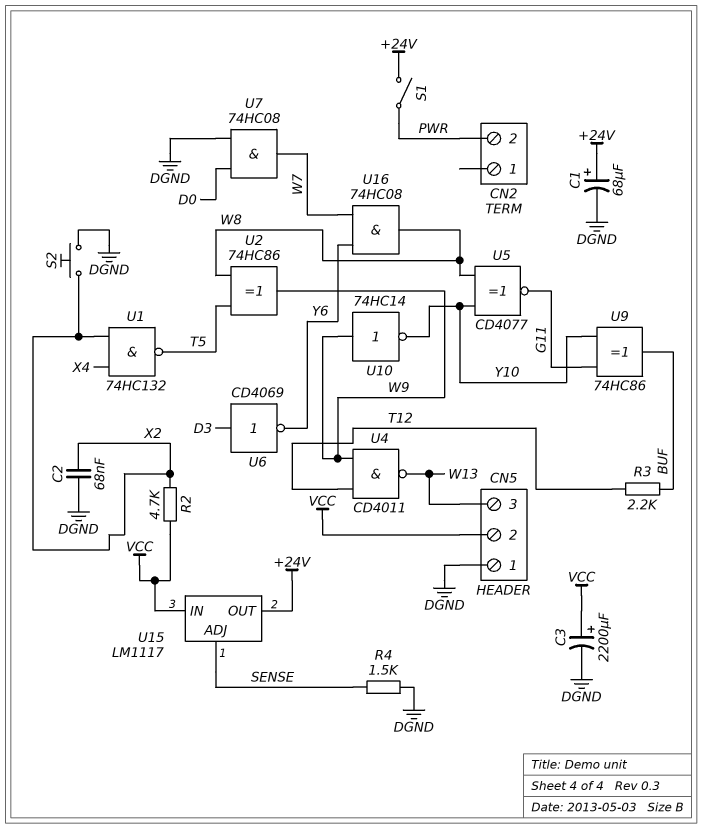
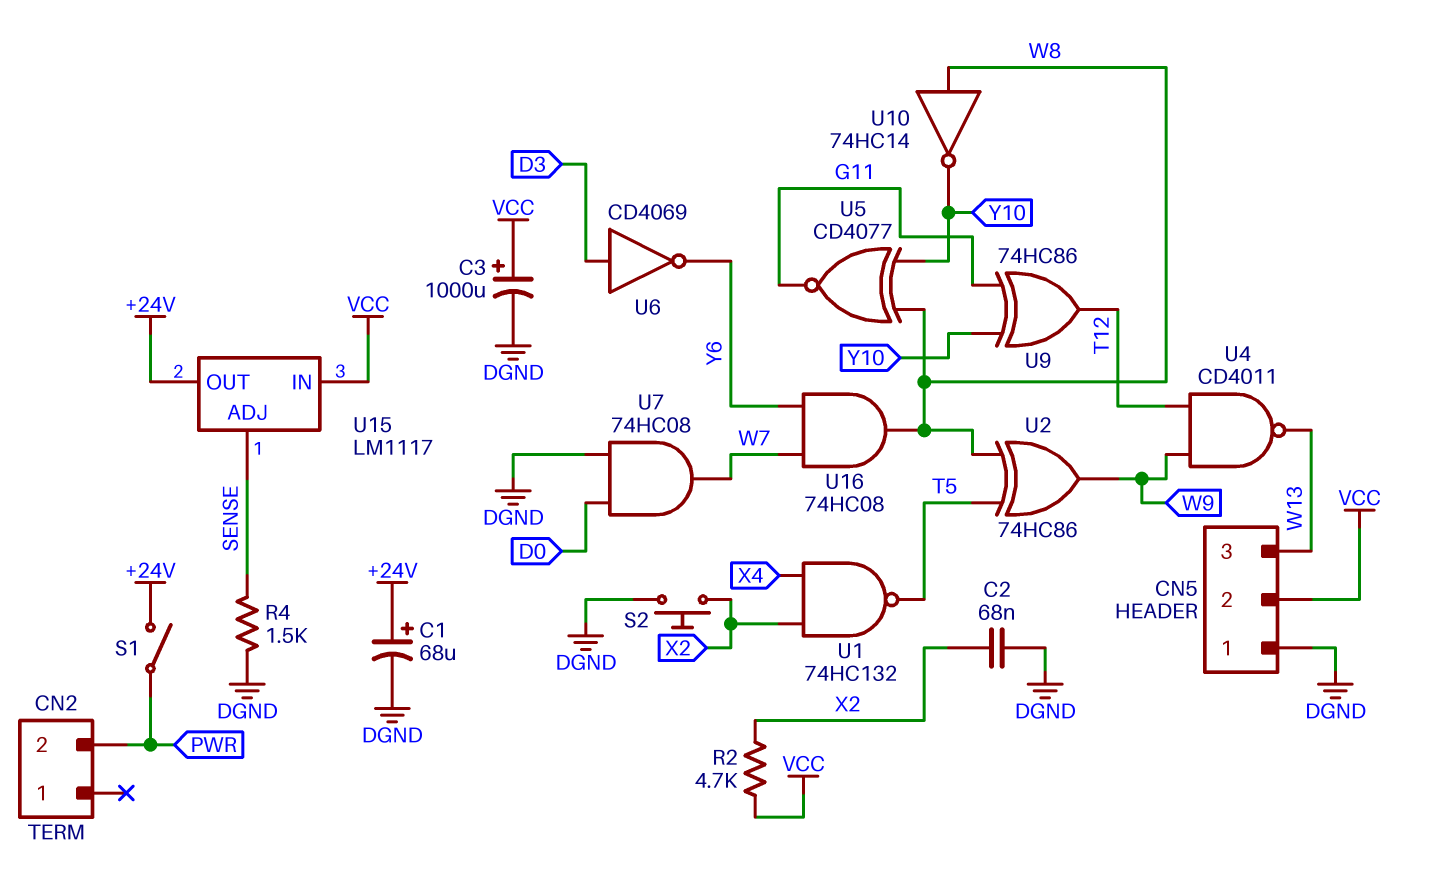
C3: 2200uF (plus VCC, minus DGND) -> 1000uF (plus VCC, minus DGND)
R3: 2.2k (BUF, T12) -> none
U9: XOR 74HC86 (in G11, in Y10, out BUF) -> XOR 74HC86 (in G11, in Y10, out T12)
U10: NOT 74HC14 (in W9, out Y10) -> NOT 74HC14 (in W8, out Y10)

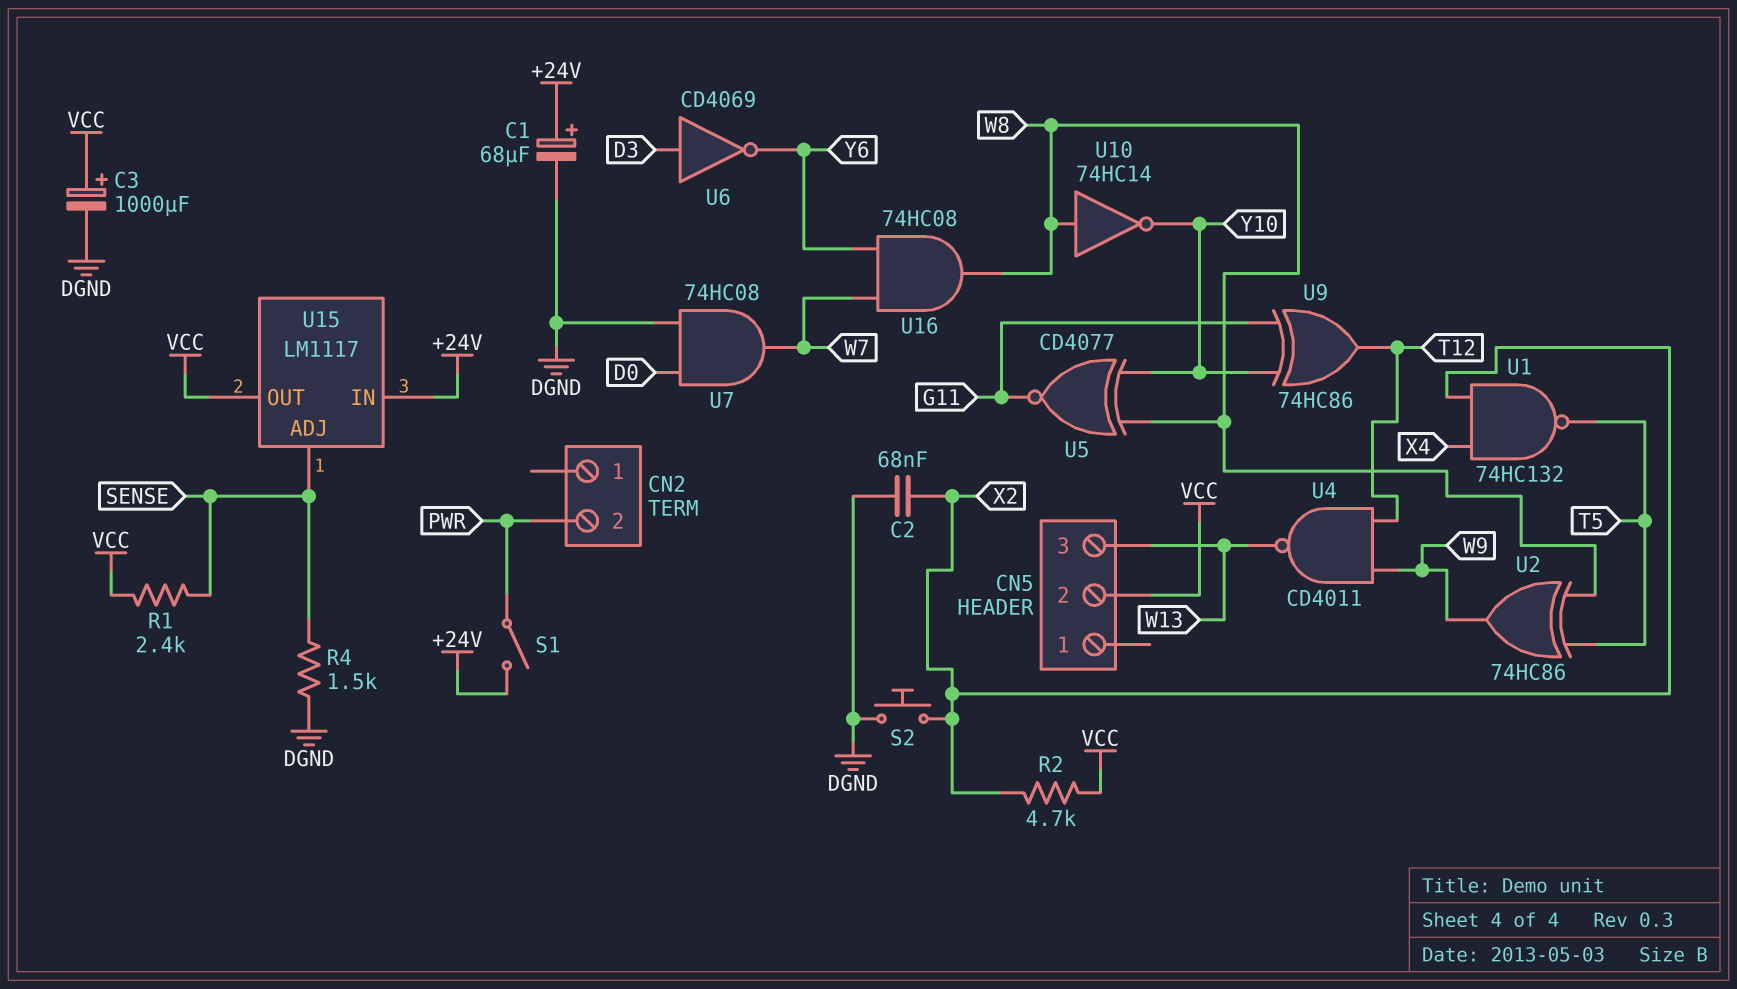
CN5 pin 1: DGND -> none
R1: none -> 2.4k (SENSE, VCC)
U15 pin IN: VCC -> +24V
U15 pin OUT: +24V -> VCC

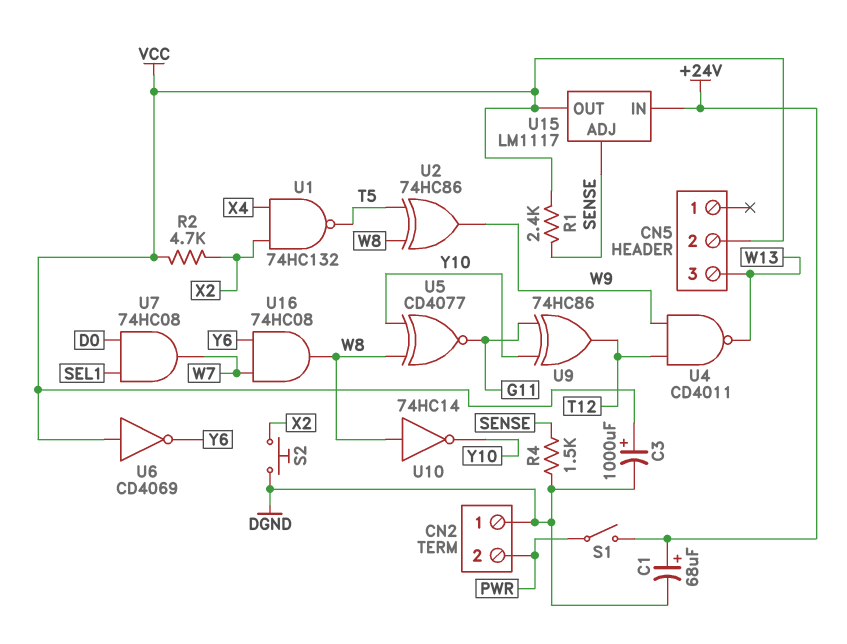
C2: 68nF (DGND, X2) -> none
CN2 pin 1: none -> DGND
U6: NOT CD4069 (in D3, out Y6) -> NOT CD4069 (in VCC, out Y6)
U7: AND 74HC08 (in D0, in DGND, out W7) -> AND 74HC08 (in D0, in SEL1, out W7)

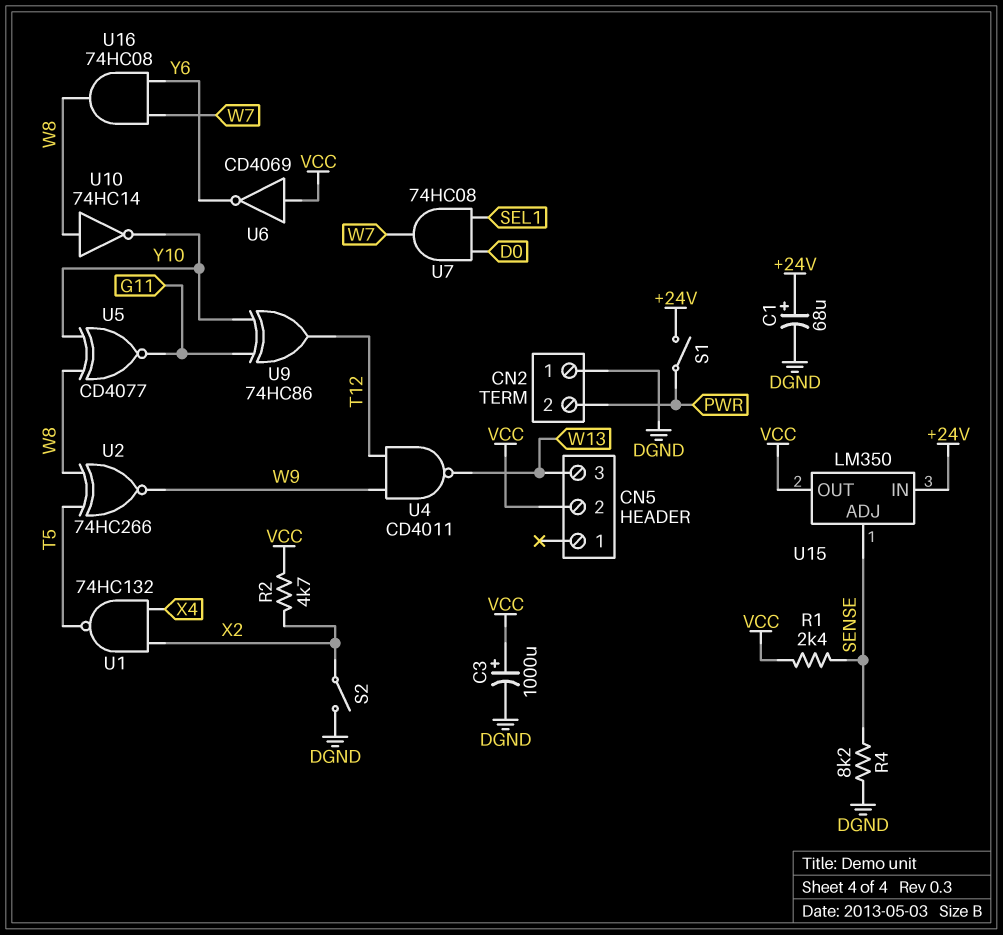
R4: 1.5k (DGND, SENSE) -> 8.2k (DGND, SENSE)
S2: button (DGND, X2) -> switch (DGND, X2)
U2: XOR 74HC86 (in T5, in W8, out W9) -> XNOR 74HC266 (in T5, in W8, out W9)
U15: LM1117 -> LM350

